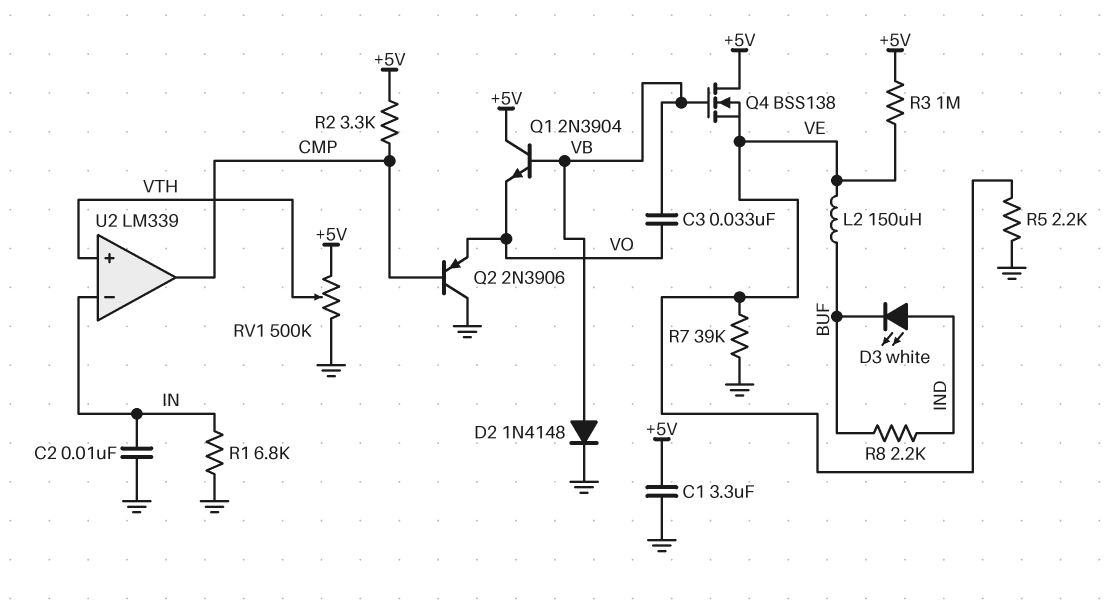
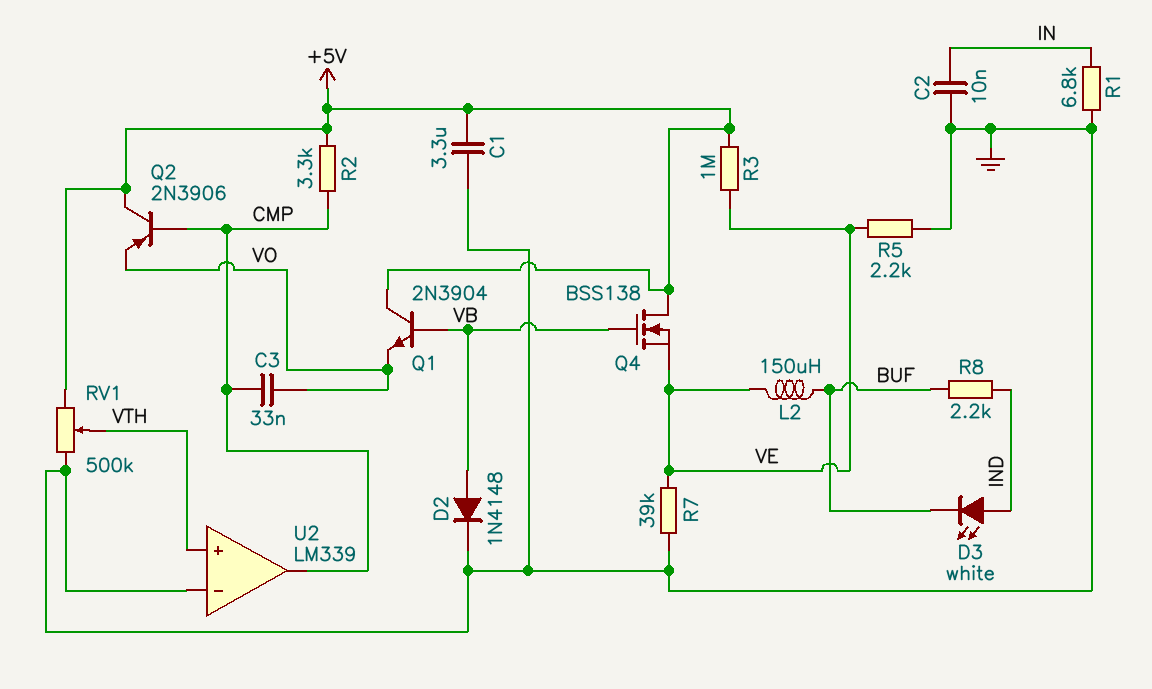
C3: 33nF (VB, VO) -> 33nF (CMP, VO)
Q2: PNP 2N3906 (B CMP, C GND, E VO) -> PNP 2N3906 (B CMP, C +5V, E VO)
U2 pin in-: IN -> GND

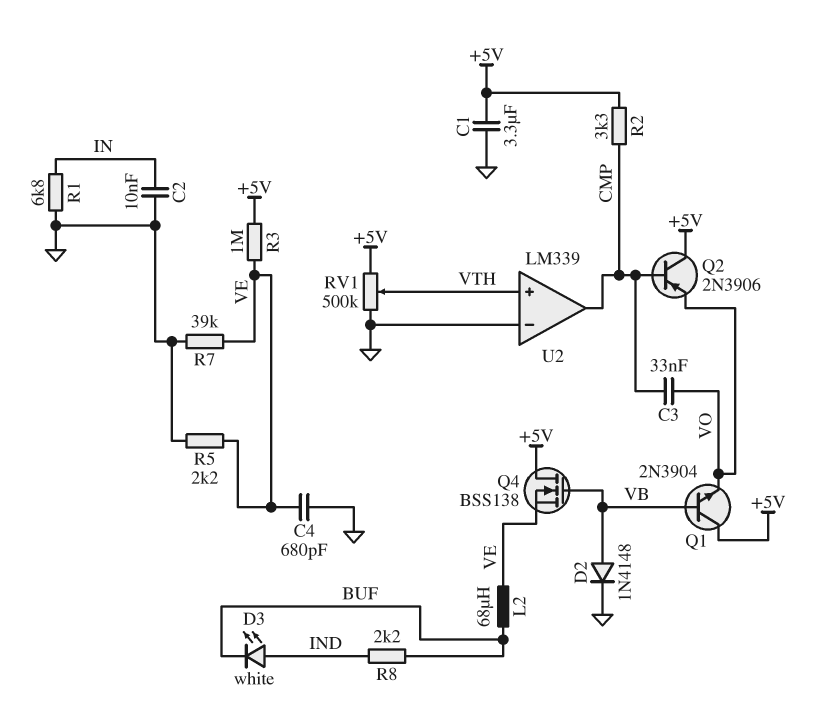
C4: none -> 680pF (GND, VE)
L2: 150uH (BUF, VE) -> 68uH (BUF, VE)

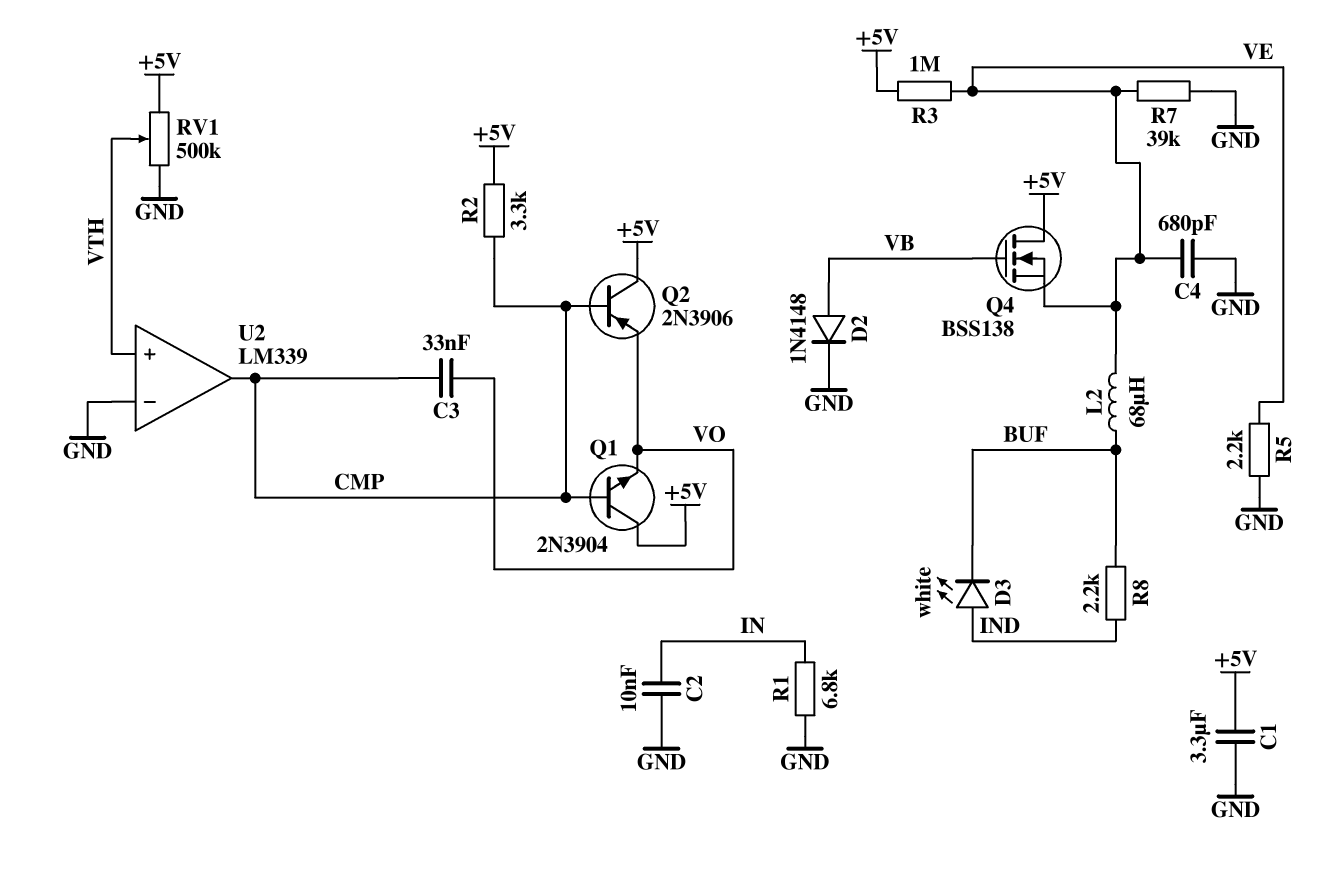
Q1: NPN 2N3904 (B VB, C +5V, E VO) -> NPN 2N3904 (B CMP, C +5V, E VO)

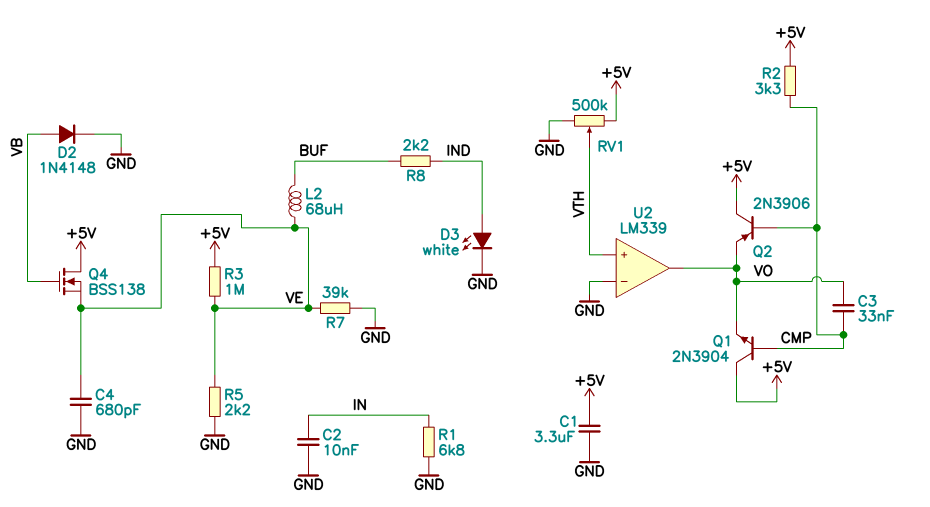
D3: LED white (A IND, K BUF) -> LED white (A IND, K GND)
U2 pin out: CMP -> VO

